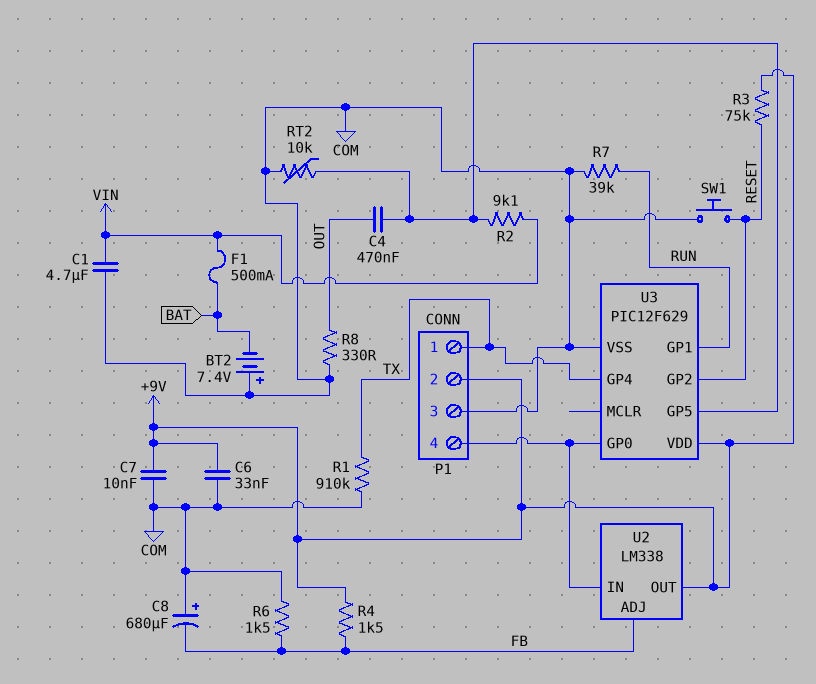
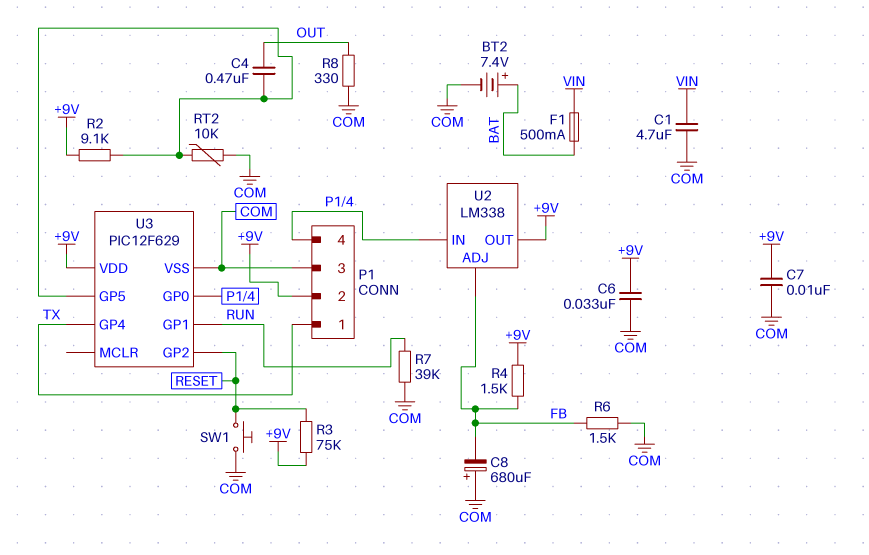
BT2: 7.4V (plus COM, minus BAT) -> 7.4V (plus BAT, minus COM)
R1: 910k (COM, TX) -> none
R2: 9.1k (U3/GP5, VIN) -> 9.1k (+9V, U3/GP5)

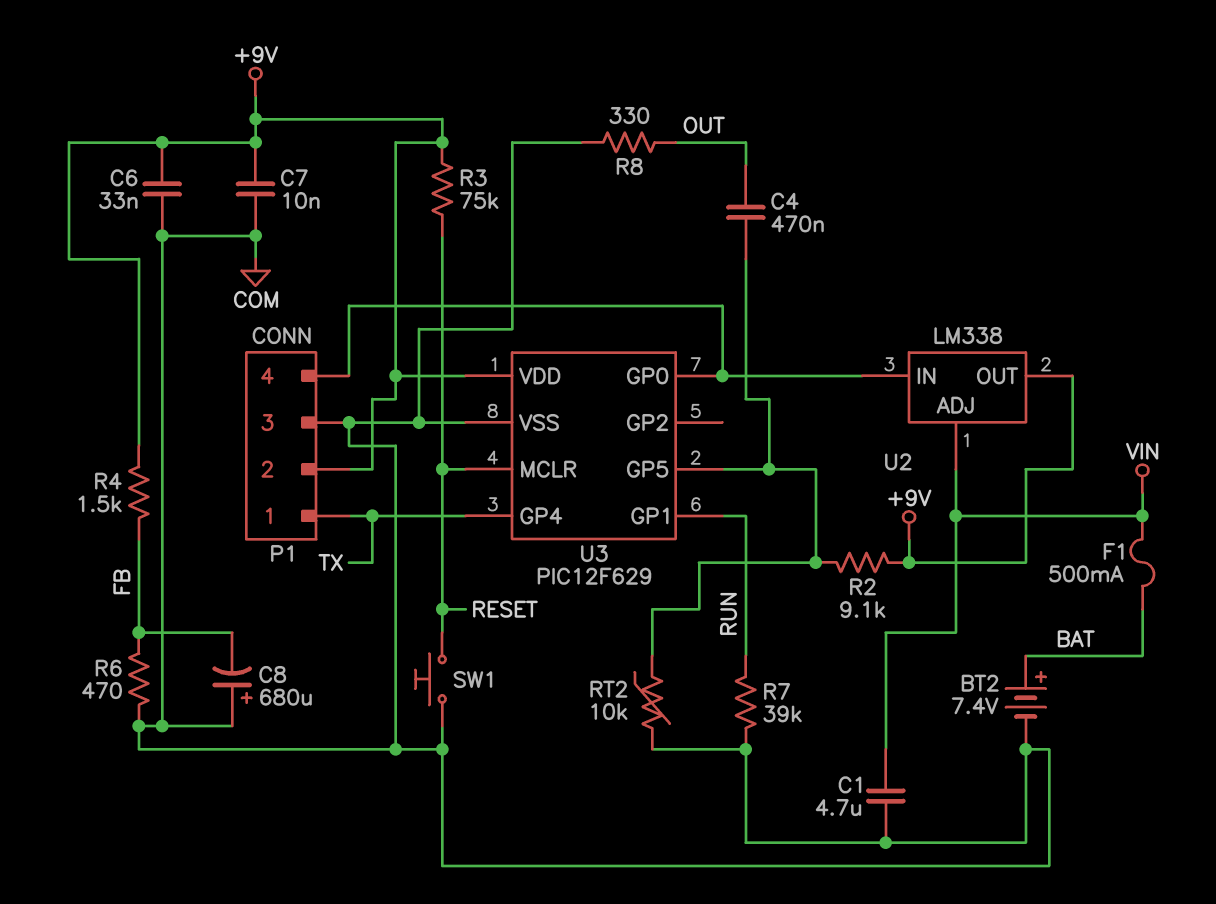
R6: 1.5k (COM, FB) -> 470 (COM, FB)
U2 pin ADJ: FB -> VIN
U3 pin GP2: RESET -> none
U3 pin MCLR: none -> RESET

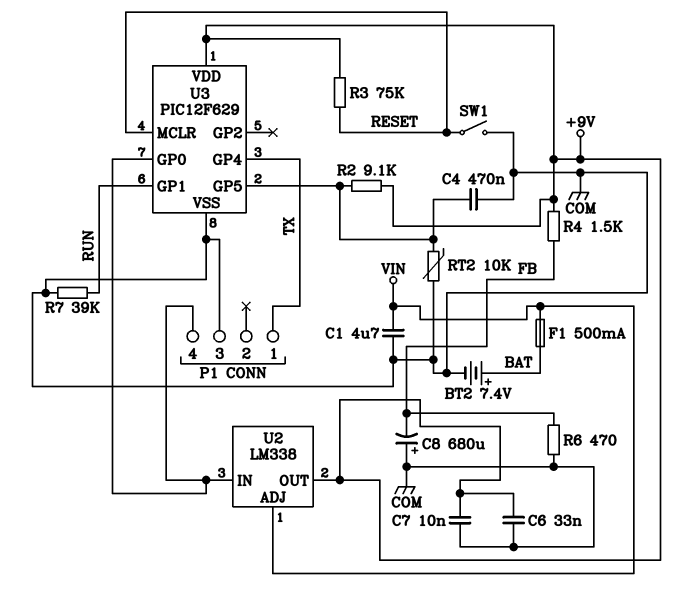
C4: 470nF (OUT, U3/GP5) -> 470nF (COM, U3/GP5)
P1 pin 2: +9V -> none
R8: 330 (COM, OUT) -> none
SW1: button (COM, RESET) -> switch (COM, RESET)

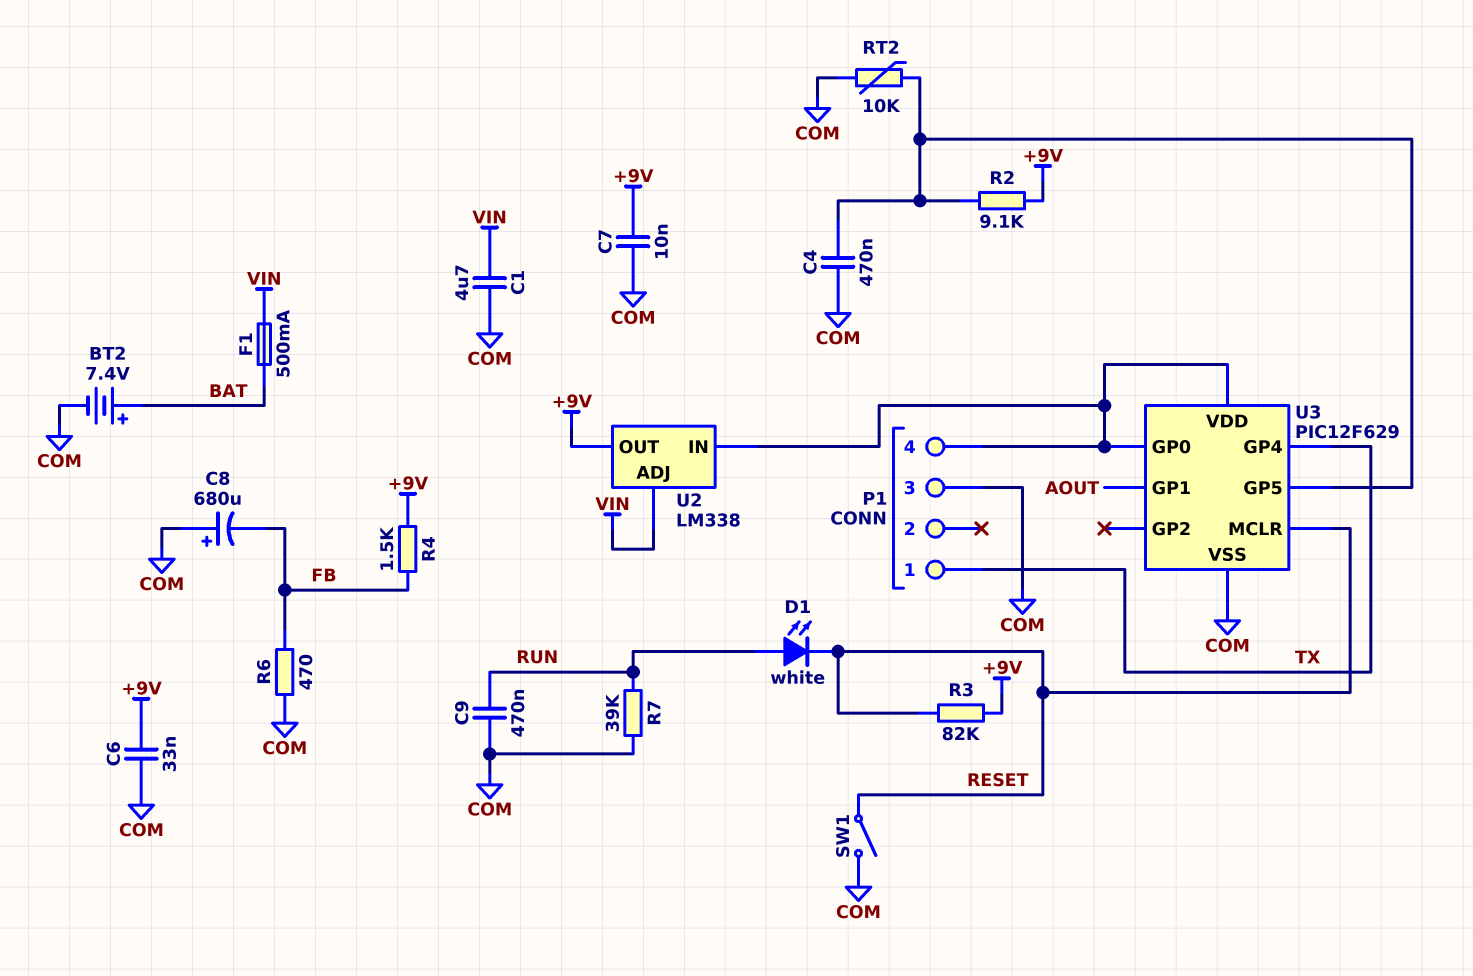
C9: none -> 470nF (COM, RUN)
D1: none -> LED white (A RUN, K RESET)
R3: 75k (+9V, RESET) -> 82k (+9V, RESET)
U3 pin GP1: RUN -> AOUT
U3 pin VDD: +9V -> P1/4

